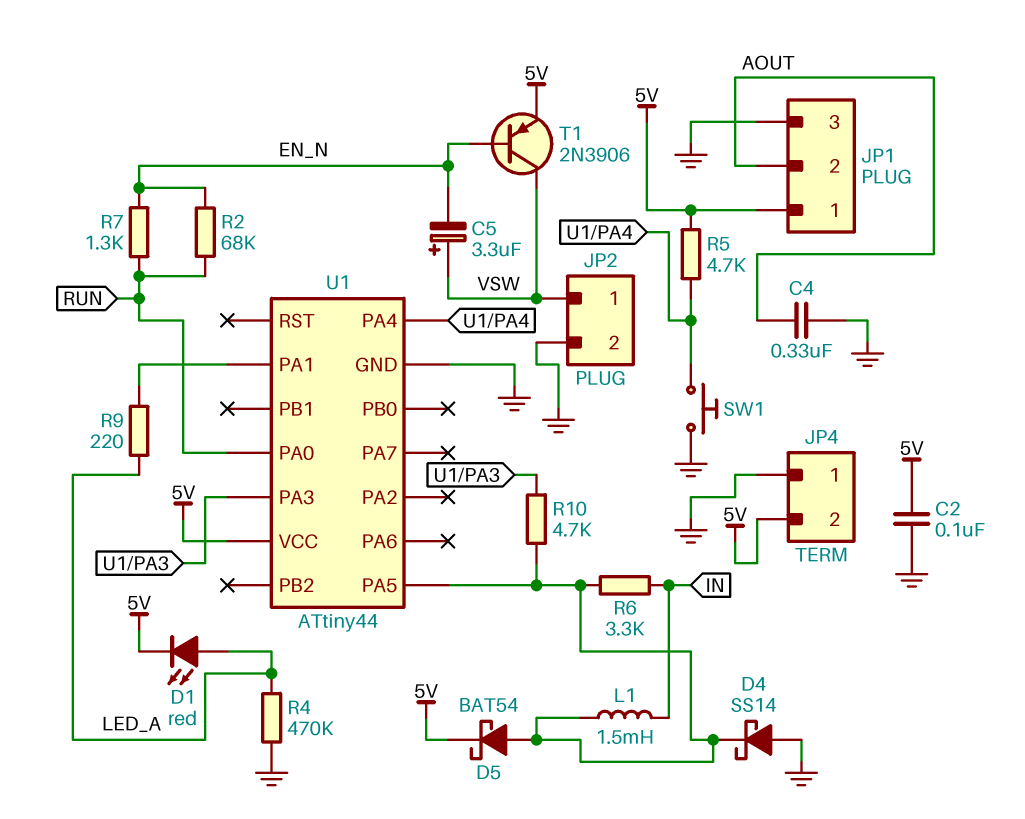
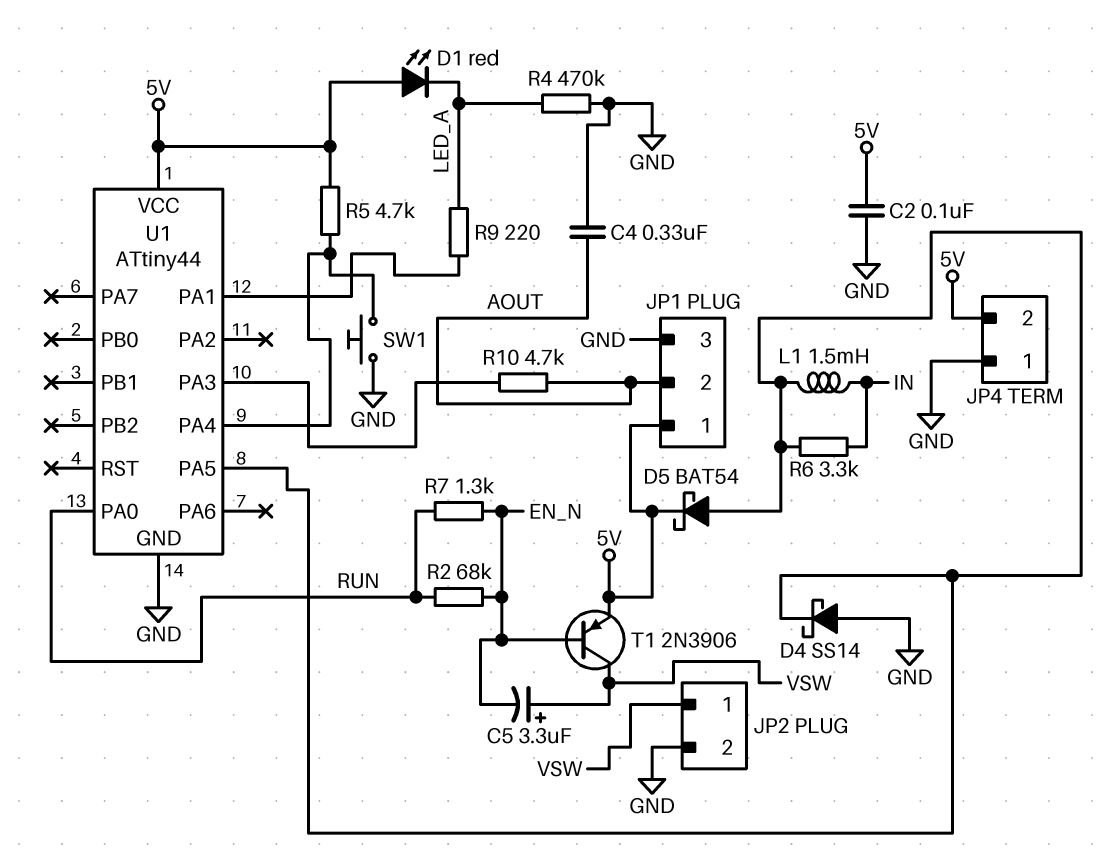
D1: LED red (A LED_A, K 5V) -> LED red (A 5V, K LED_A)
R10: 4.7k (U1/PA3, U1/PA5) -> 4.7k (AOUT, U1/PA3)

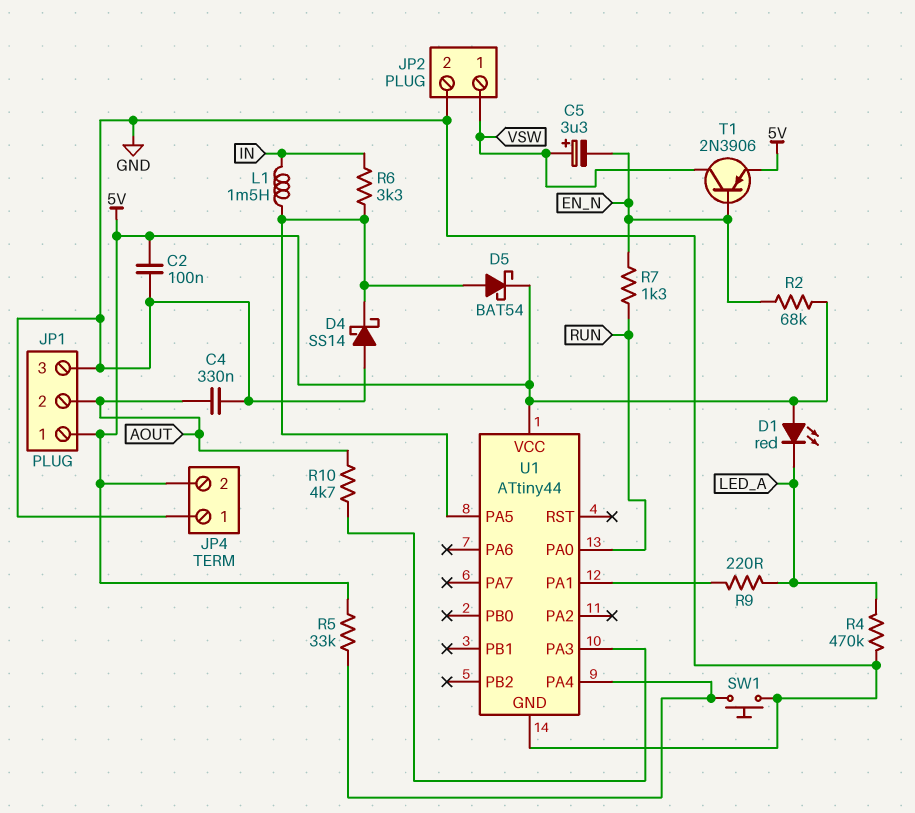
R2: 68k (EN_N, RUN) -> 68k (5V, EN_N)
R5: 4.7k (5V, U1/PA4) -> 33k (5V, U1/PA4)

